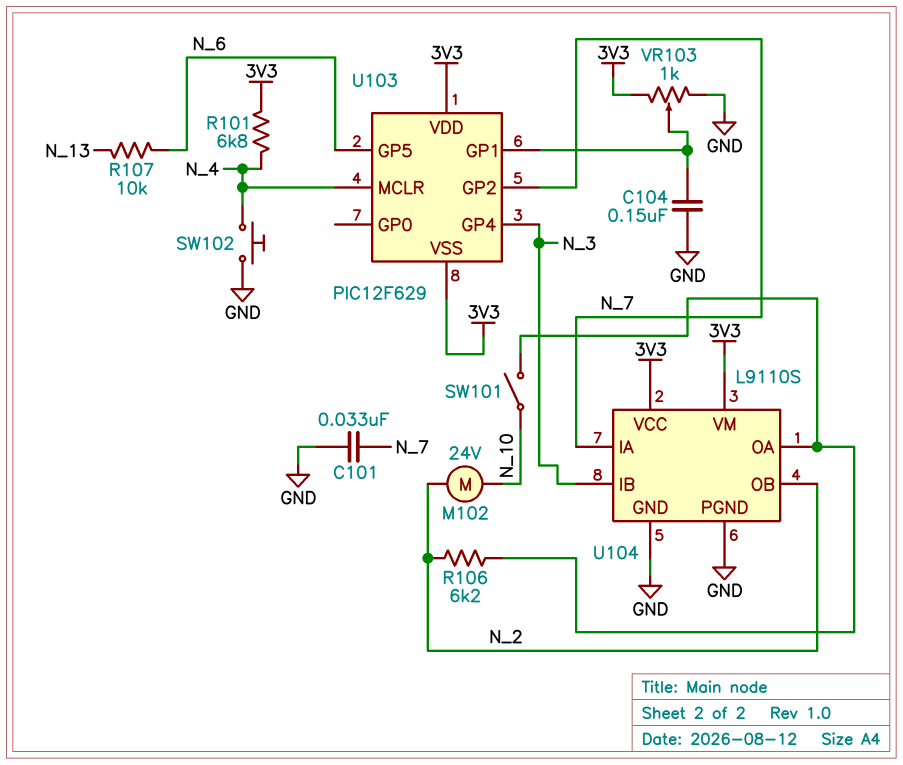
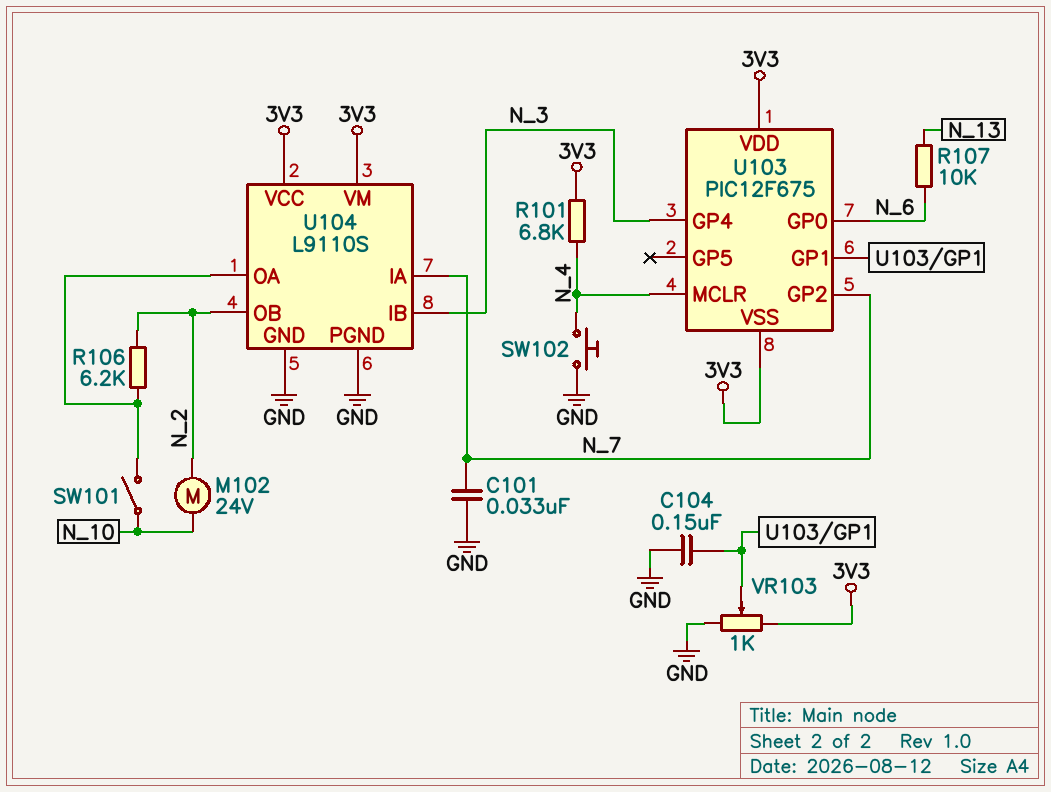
U103: PIC12F629 -> PIC12F675
U103 pin GP0: none -> N_6
U103 pin GP5: N_6 -> none

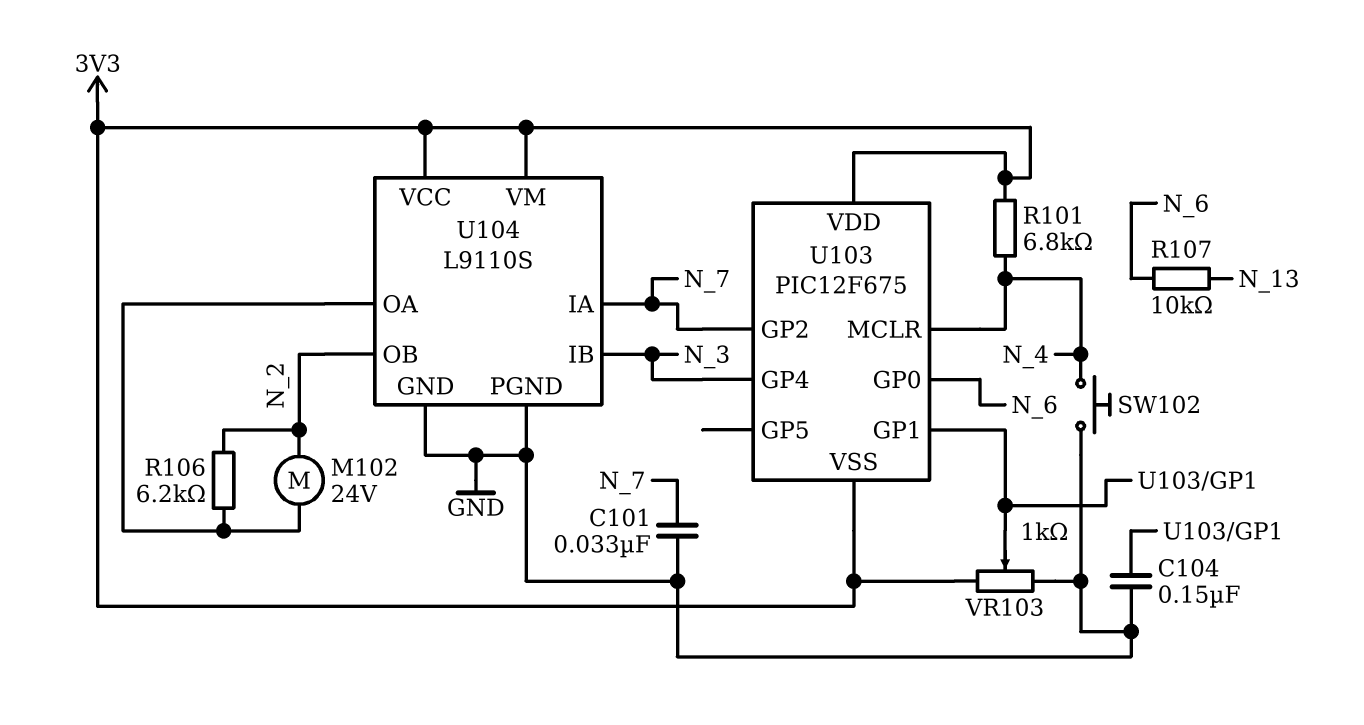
M102: motor 24V (N_2, N_10) -> motor 24V (N_2, U104/OA)
SW101: switch (N_10, U104/OA) -> none

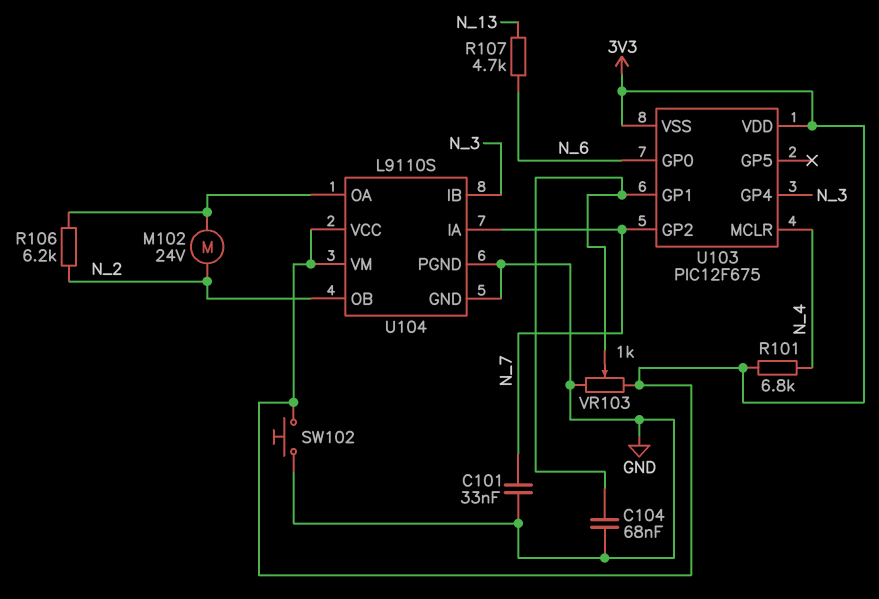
C104: 150nF (GND, U103/GP1) -> 68nF (GND, U103/GP1)
R107: 10k (N_6, N_13) -> 4.7k (N_6, N_13)
SW102: button (GND, N_4) -> button (3V3, GND)

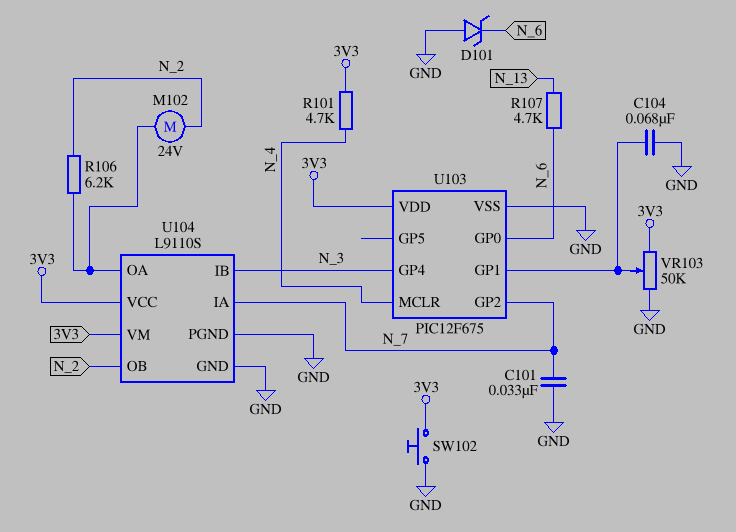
D101: none -> zener (A GND, K N_6)
R101: 6.8k (3V3, N_4) -> 4.7k (3V3, N_4)
U103 pin VSS: 3V3 -> GND
VR103: 1k (3V3, GND, wiper U103/GP1) -> 50k (3V3, GND, wiper U103/GP1)

